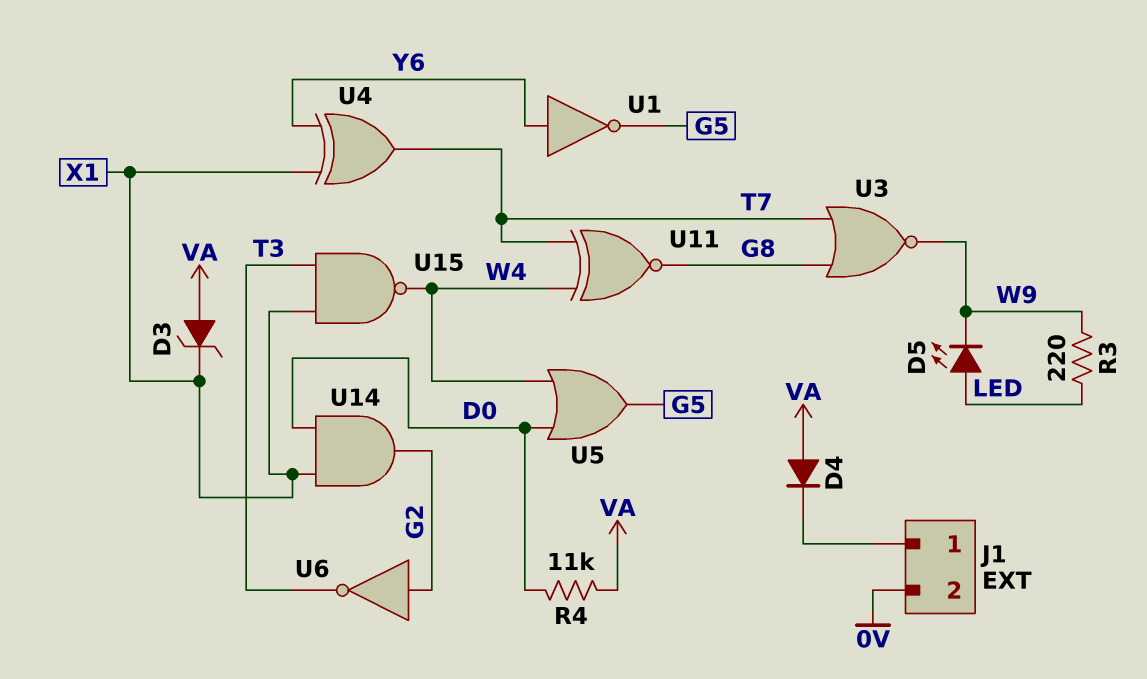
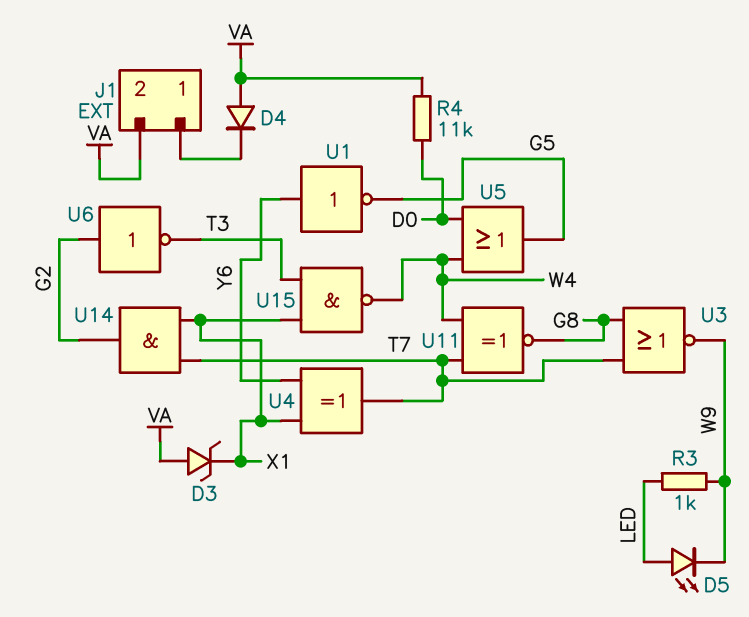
J1 pin 2: 0V -> VA
R3: 220 (LED, W9) -> 1k (LED, W9)
U14: AND (in D0, in X1, out G2) -> AND (in T7, in X1, out G2)

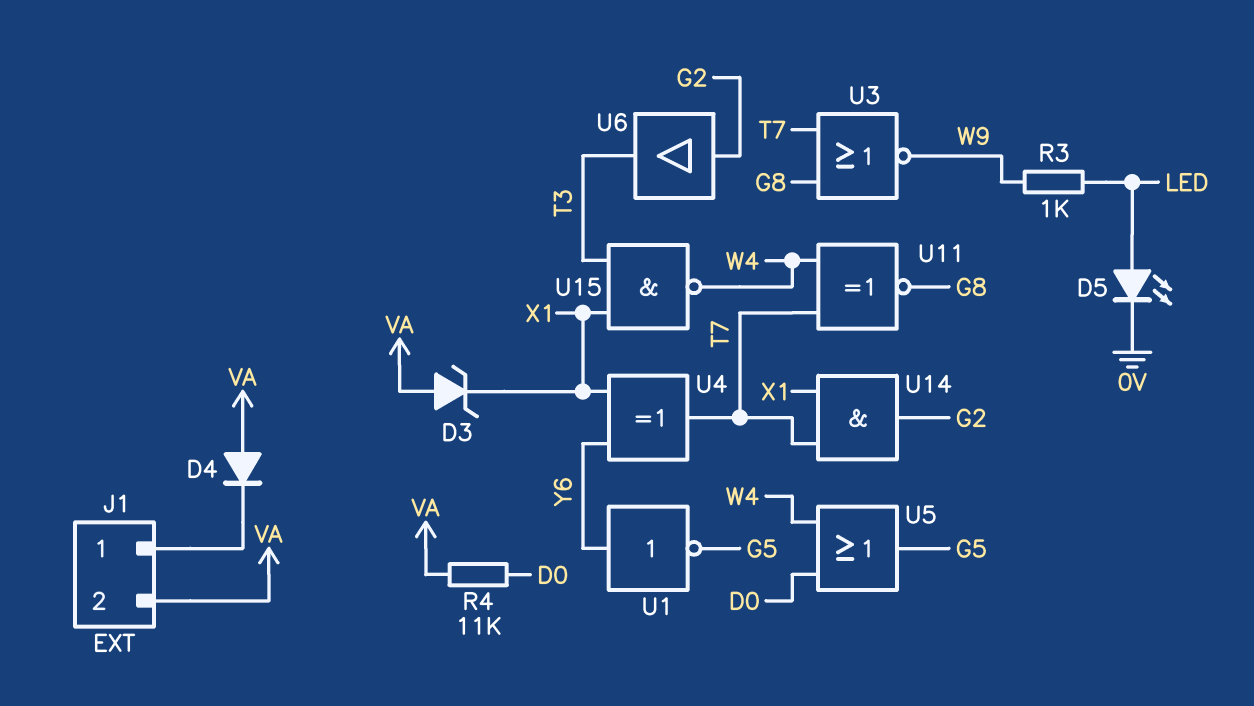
D5: LED (A LED, K W9) -> LED (A LED, K 0V)
U6: NOT (in G2, out T3) -> buffer (in G2, out T3)

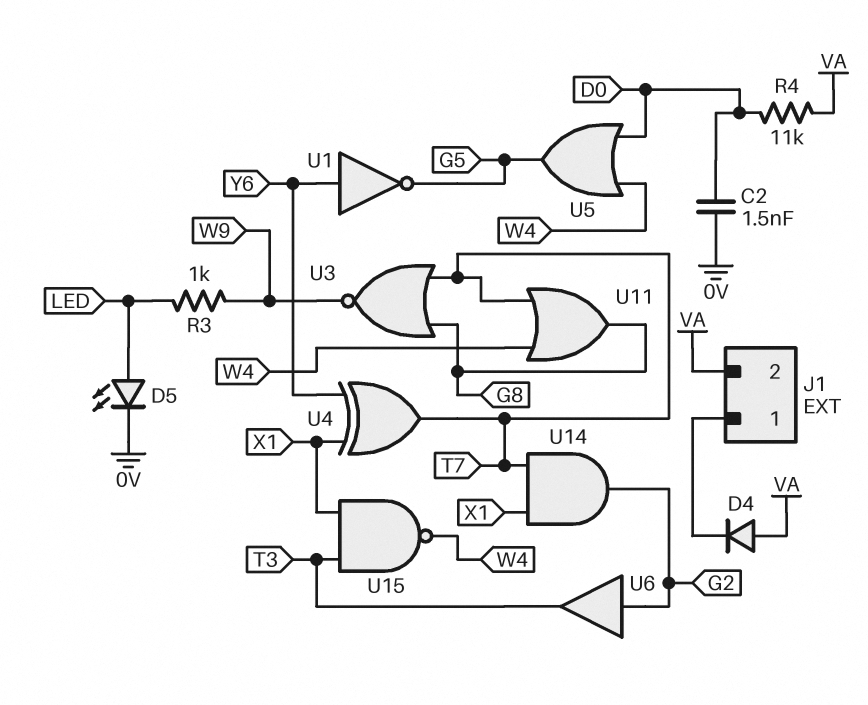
C2: none -> 1.5nF (0V, D0)
D3: zener (A VA, K X1) -> none
U11: XNOR (in T7, in W4, out G8) -> OR (in T7, in W4, out G8)

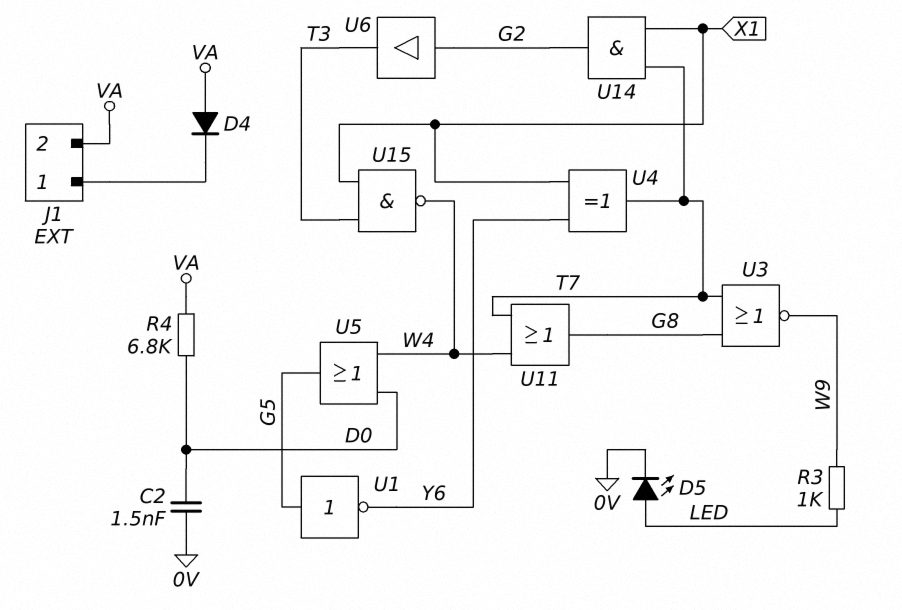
R4: 11k (D0, VA) -> 6.8k (D0, VA)
U1: NOT (in Y6, out G5) -> NOT (in G5, out Y6)

